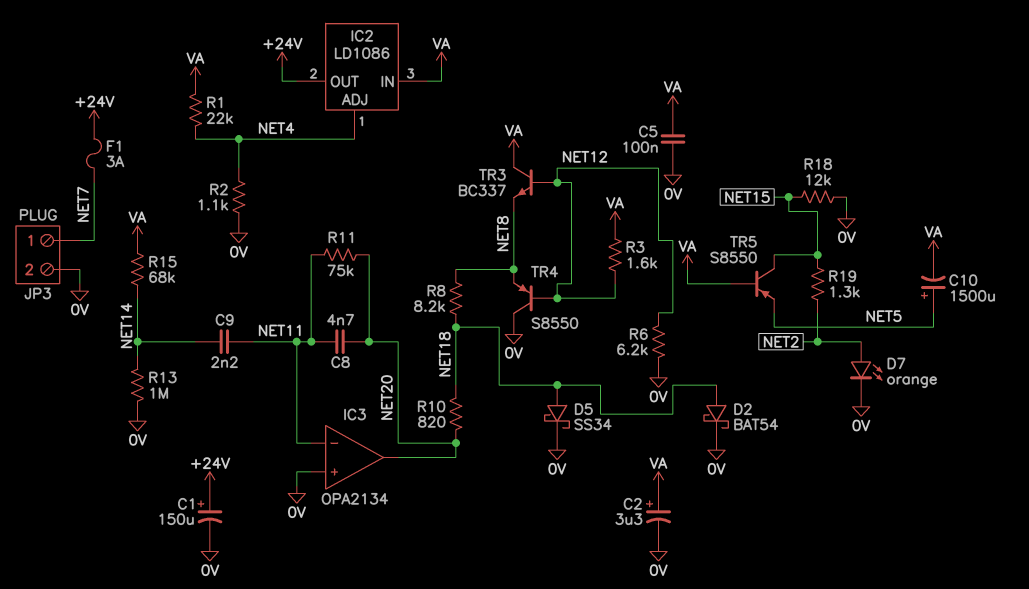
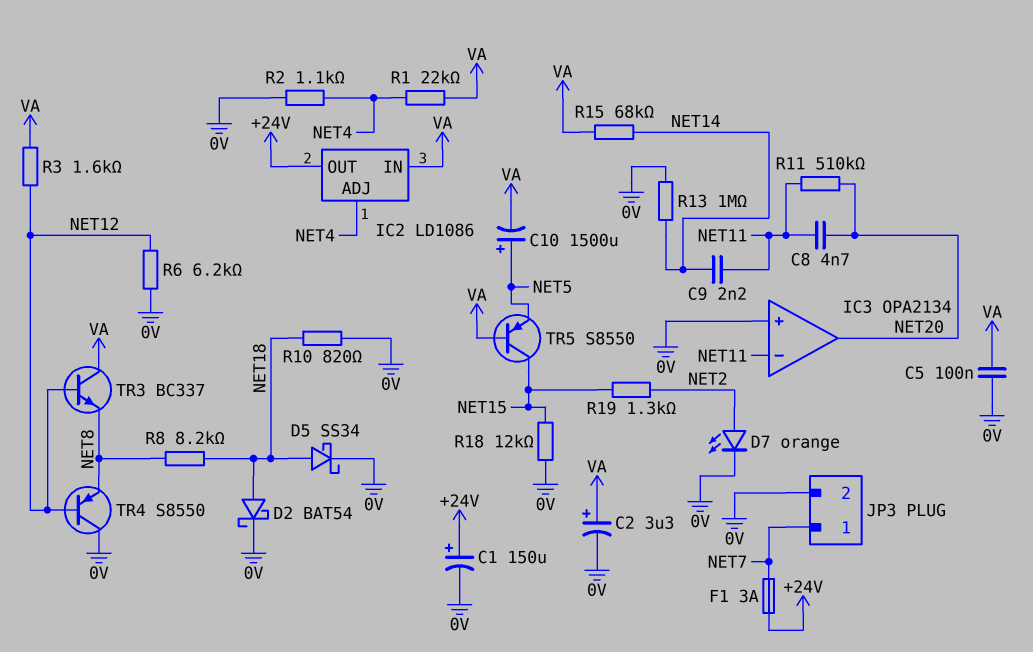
R10: 820 (NET18, NET20) -> 820 (0V, NET18)
R11: 75k (NET11, NET20) -> 510k (NET11, NET20)

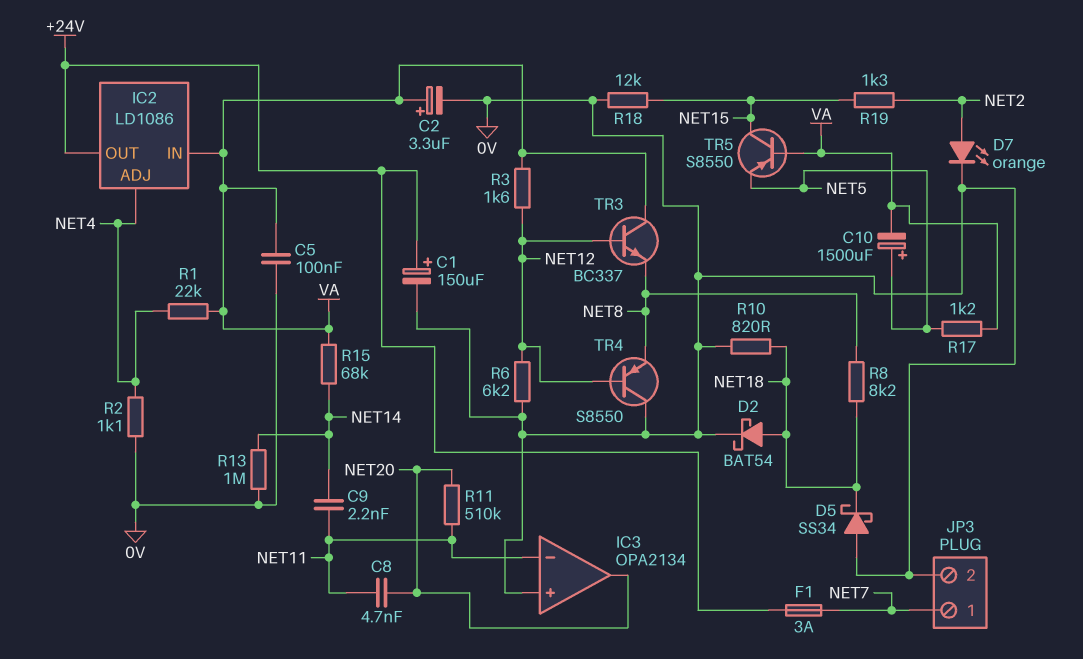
D5: schottky SS34 (A NET18, K 0V) -> schottky SS34 (A 0V, K NET18)
R17: none -> 1.2k (NET5, VA)

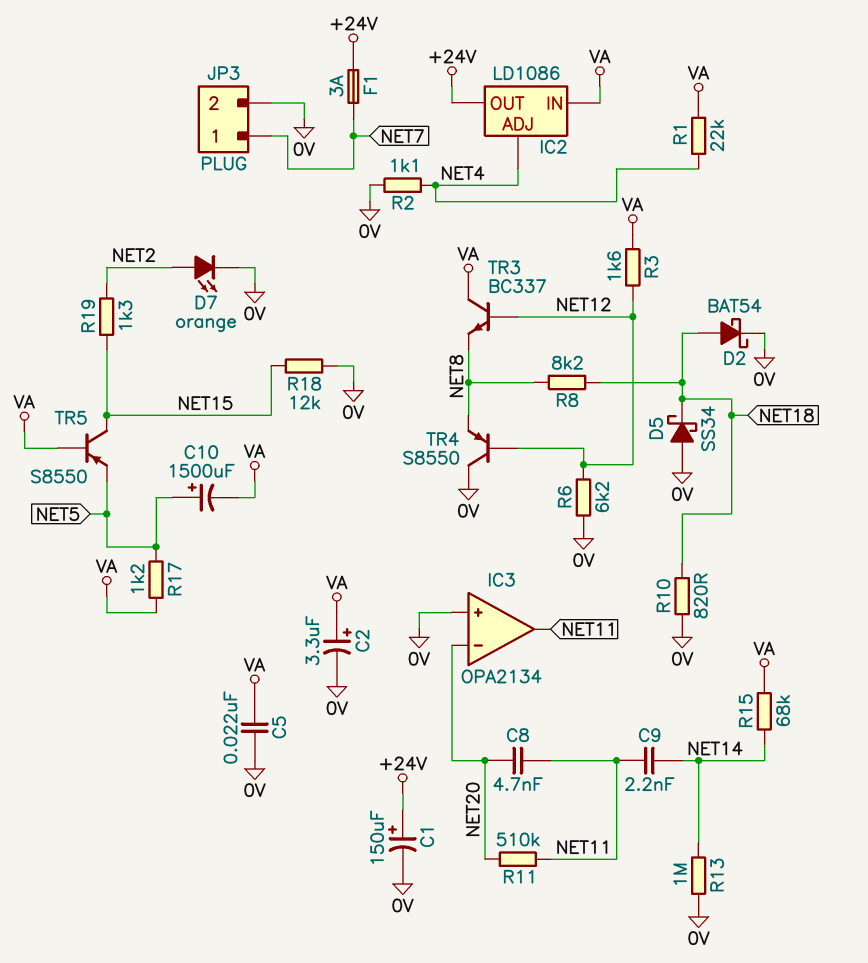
C5: 100nF (0V, VA) -> 22nF (0V, VA)
IC3 pin in-: NET11 -> NET20
IC3 pin out: NET20 -> NET11

